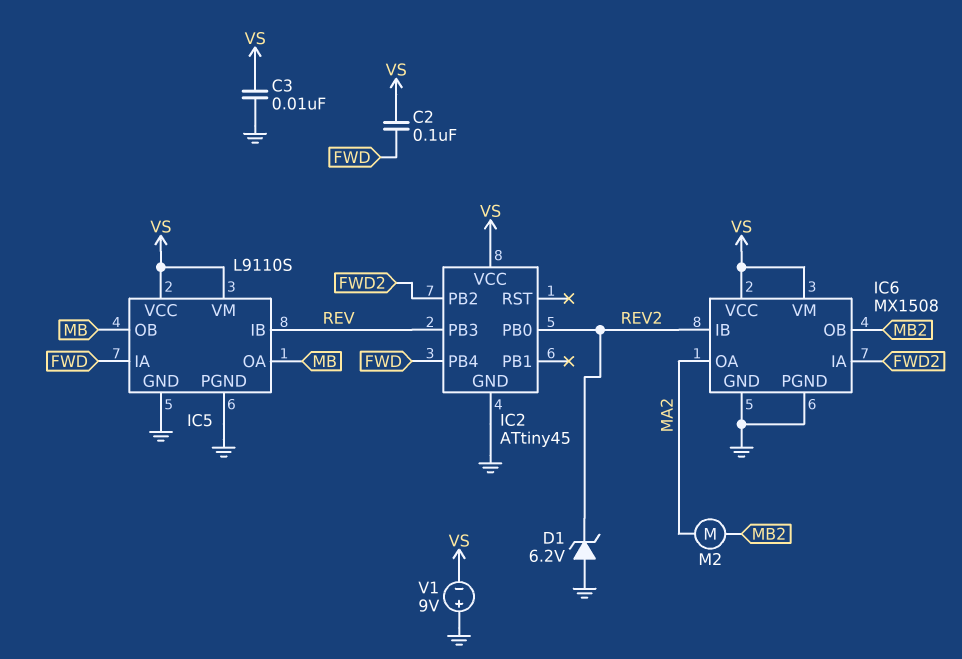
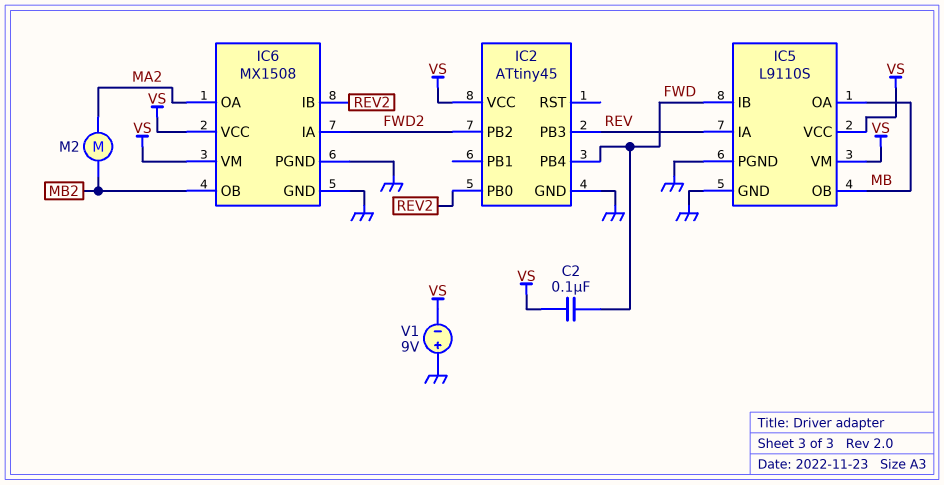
C3: 10nF (GND, VS) -> none
D1: zener 6.2V (A GND, K REV2) -> none
IC5 pin IA: FWD -> REV
IC5 pin IB: REV -> FWD

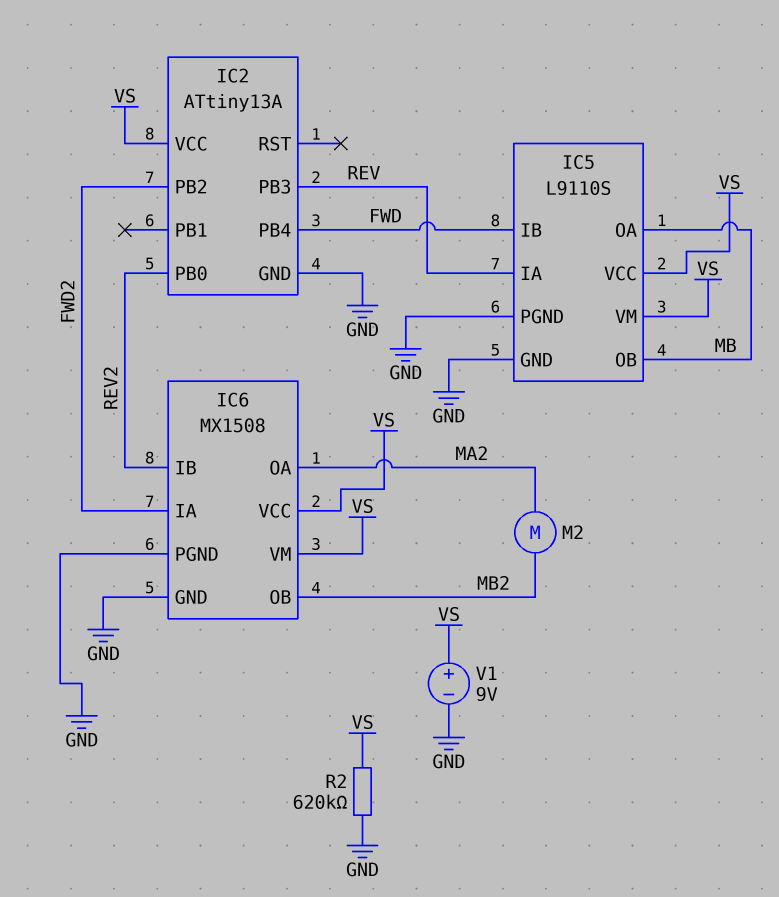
C2: 100nF (FWD, VS) -> none
IC2: ATtiny45 -> ATtiny13A
R2: none -> 620k (GND, VS)
V1: 9V (plus GND, minus VS) -> 9V (plus VS, minus GND)

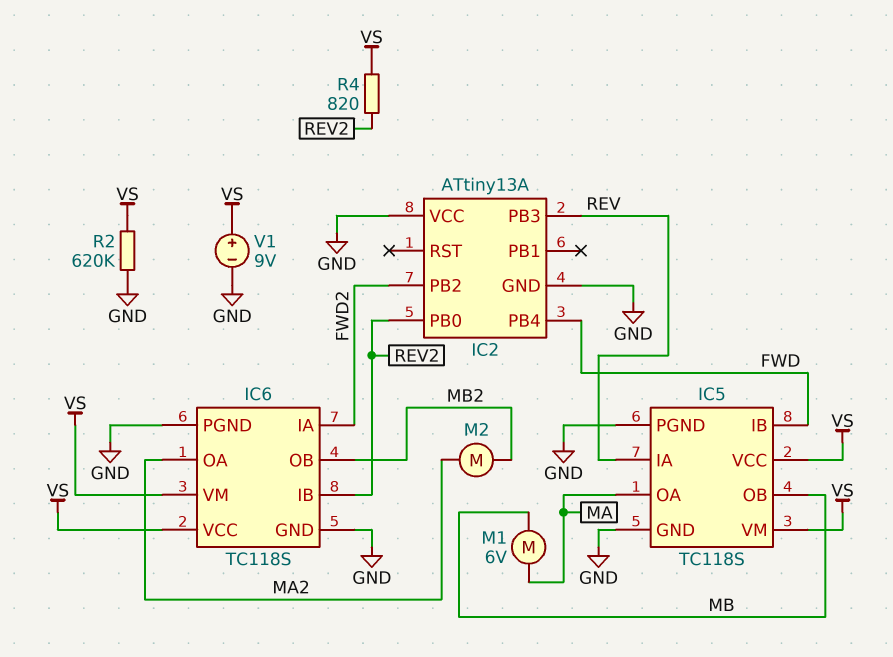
IC2 pin VCC: VS -> GND
IC5: L9110S -> TC118S
IC5 pin OA: MB -> MA
IC6: MX1508 -> TC118S
M1: none -> motor 6V (MA, MB)
R4: none -> 820 (REV2, VS)

